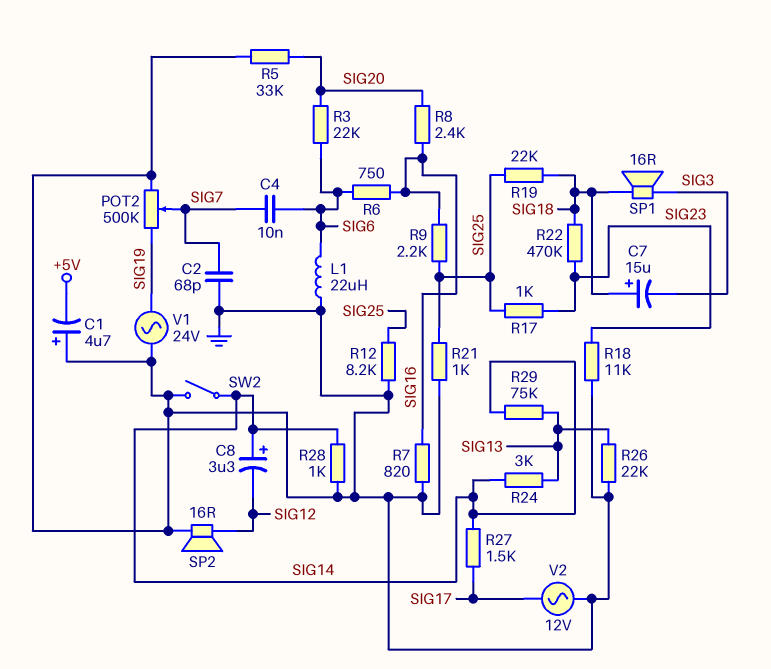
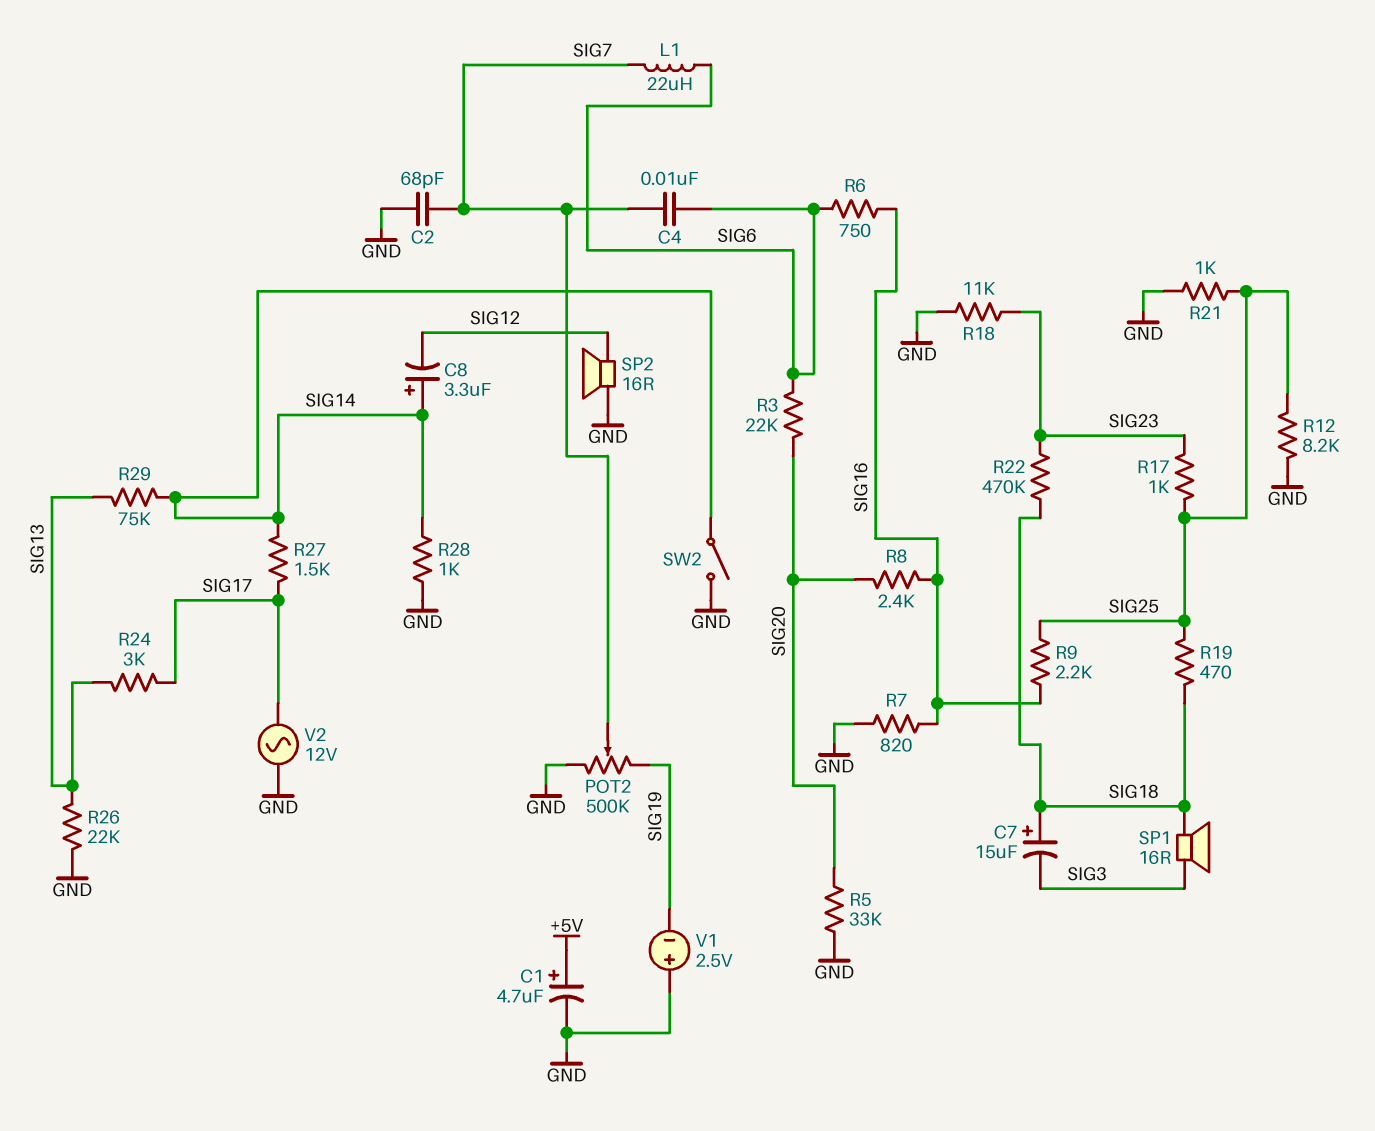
C1: 4.7uF (plus GND, minus +5V) -> 4.7uF (plus +5V, minus GND)
L1: 22uH (GND, SIG6) -> 22uH (SIG6, SIG7)
R19: 22k (SIG18, SIG25) -> 470 (SIG18, SIG25)
R24: 3k (SIG13, SIG14) -> 3k (SIG13, SIG17)
V1: AC 24V (GND, SIG19) -> 2.5V (plus GND, minus SIG19)

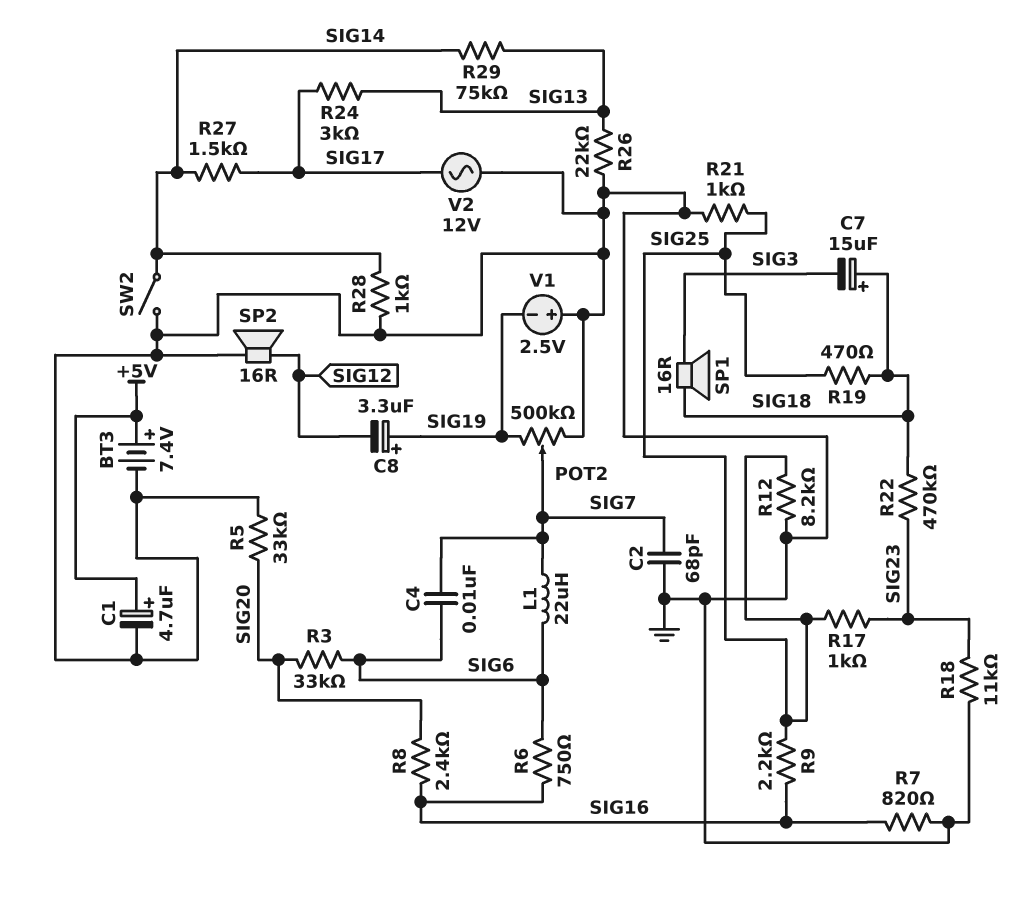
BT3: none -> 7.4V (plus +5V, minus GND)
C8: 3.3uF (plus SIG14, minus SIG12) -> 3.3uF (plus SIG19, minus SIG12)
R3: 22k (SIG6, SIG20) -> 33k (SIG6, SIG20)

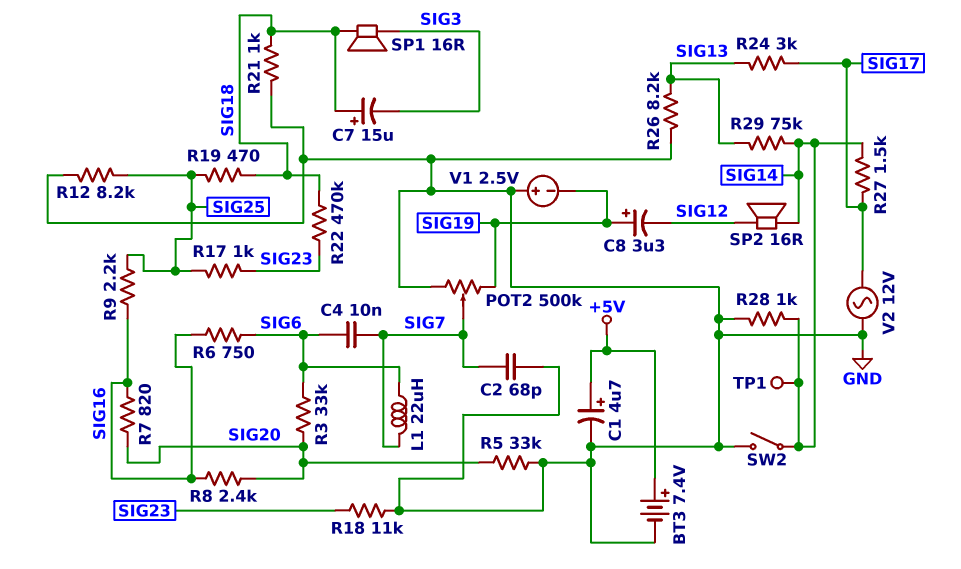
R7: 820 (GND, SIG16) -> 820 (SIG16, SIG20)
R21: 1k (GND, SIG25) -> 1k (GND, SIG18)
R26: 22k (GND, SIG13) -> 8.2k (GND, SIG13)
SP2: speaker 16R (GND, SIG12) -> speaker 16R (SIG12, SIG14)
TP1: none -> test point (SIG14)

